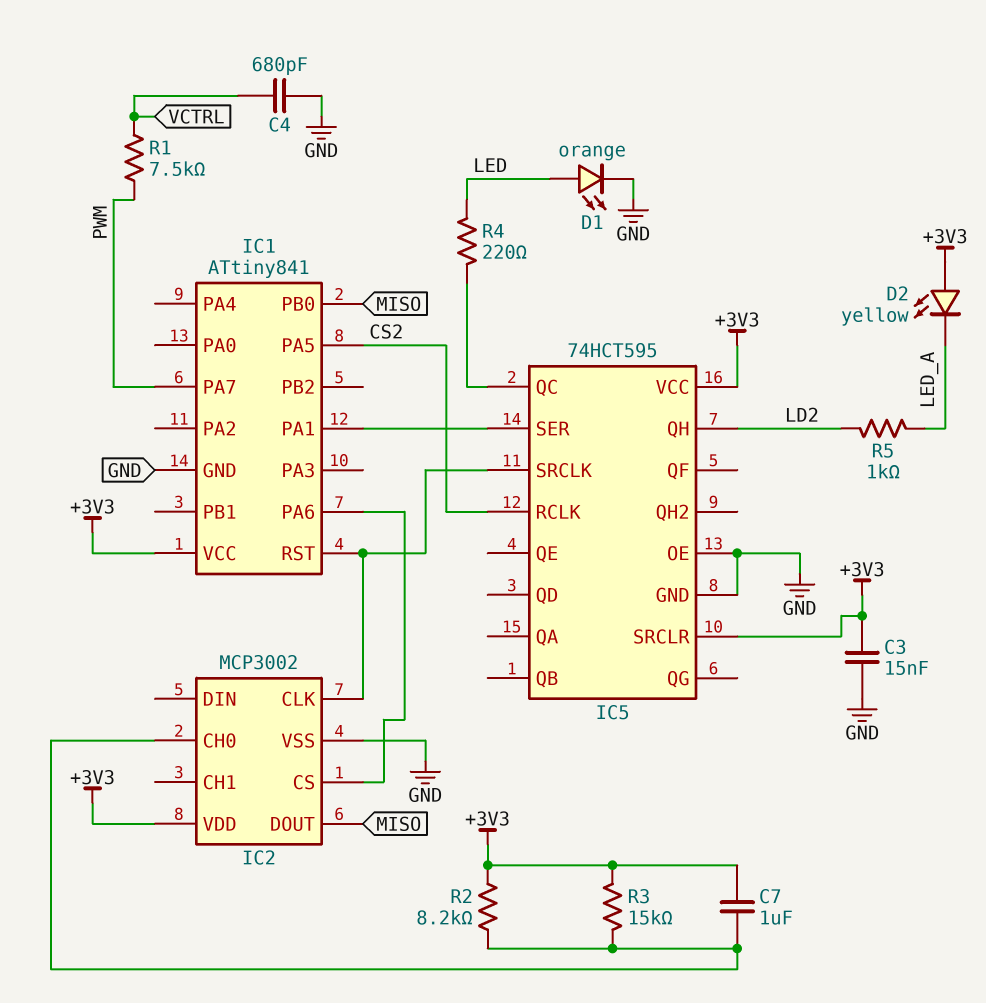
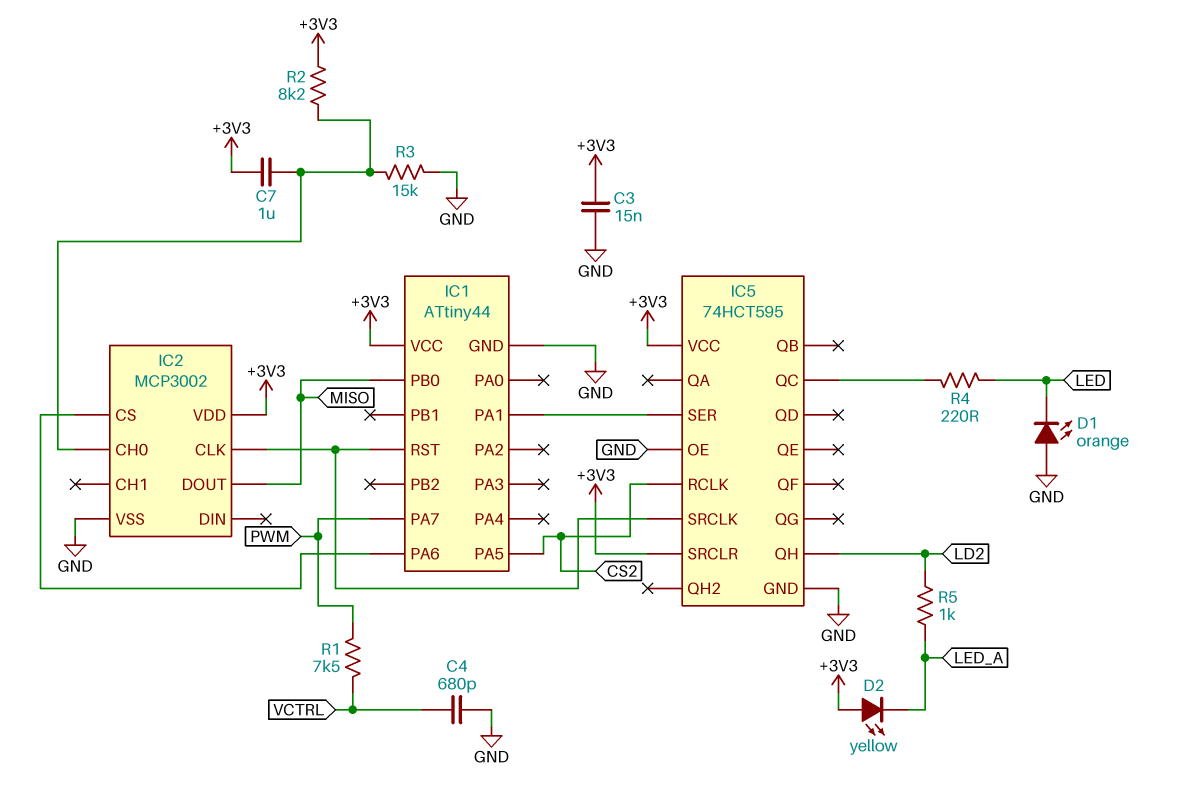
D1: LED orange (A LED, K GND) -> LED orange (A GND, K LED)
IC1: ATtiny841 -> ATtiny44
R3: 15k (+3V3, IC2/CH0) -> 15k (GND, IC2/CH0)

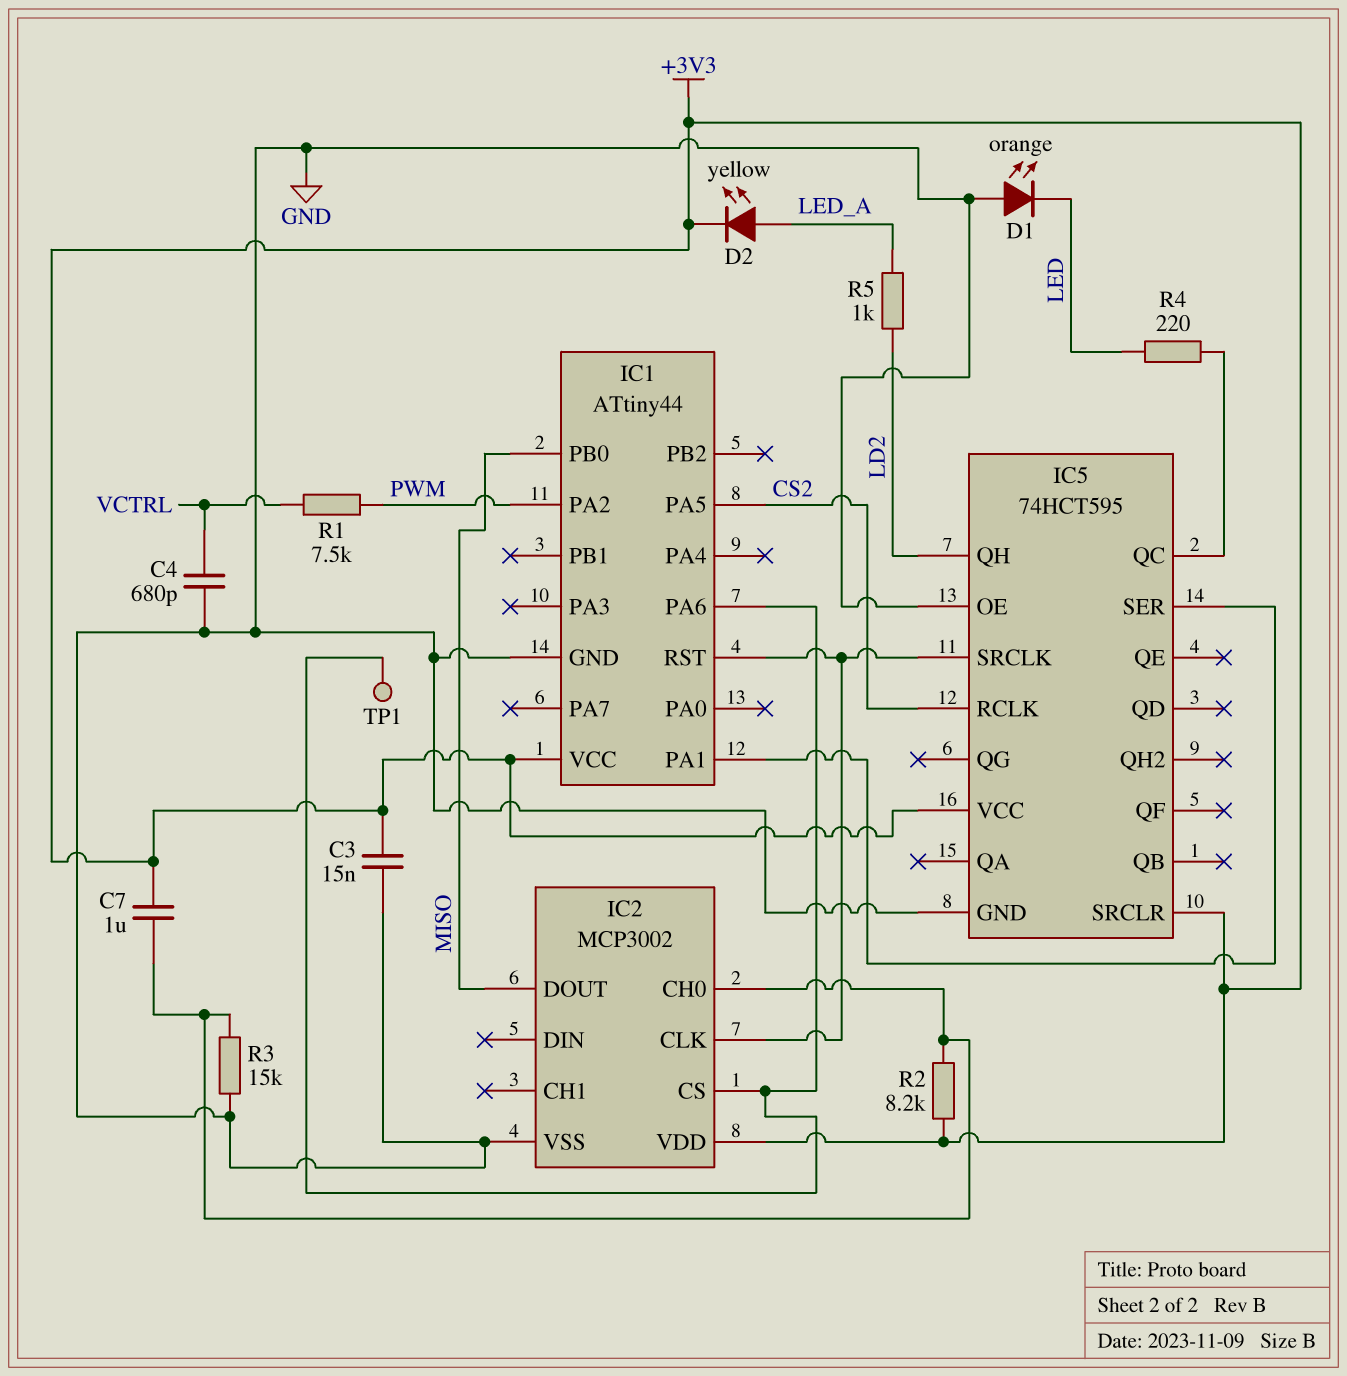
D2: LED yellow (A +3V3, K LED_A) -> LED yellow (A LED_A, K +3V3)
IC1 pin PA2: none -> PWM
IC1 pin PA7: PWM -> none
TP1: none -> test point (IC1/PA6)

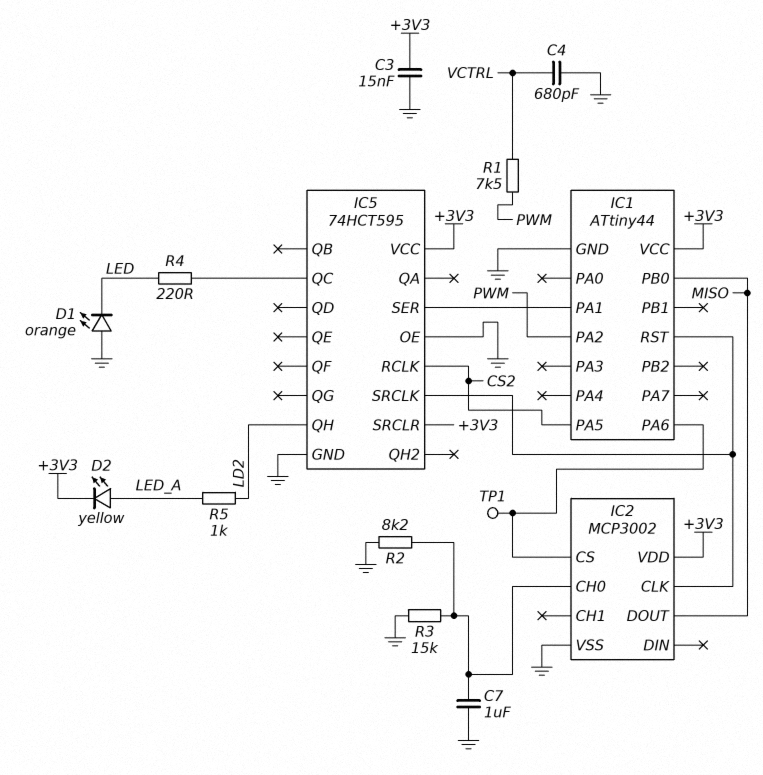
C7: 1uF (+3V3, IC2/CH0) -> 1uF (GND, IC2/CH0)
R2: 8.2k (+3V3, IC2/CH0) -> 8.2k (GND, IC2/CH0)

